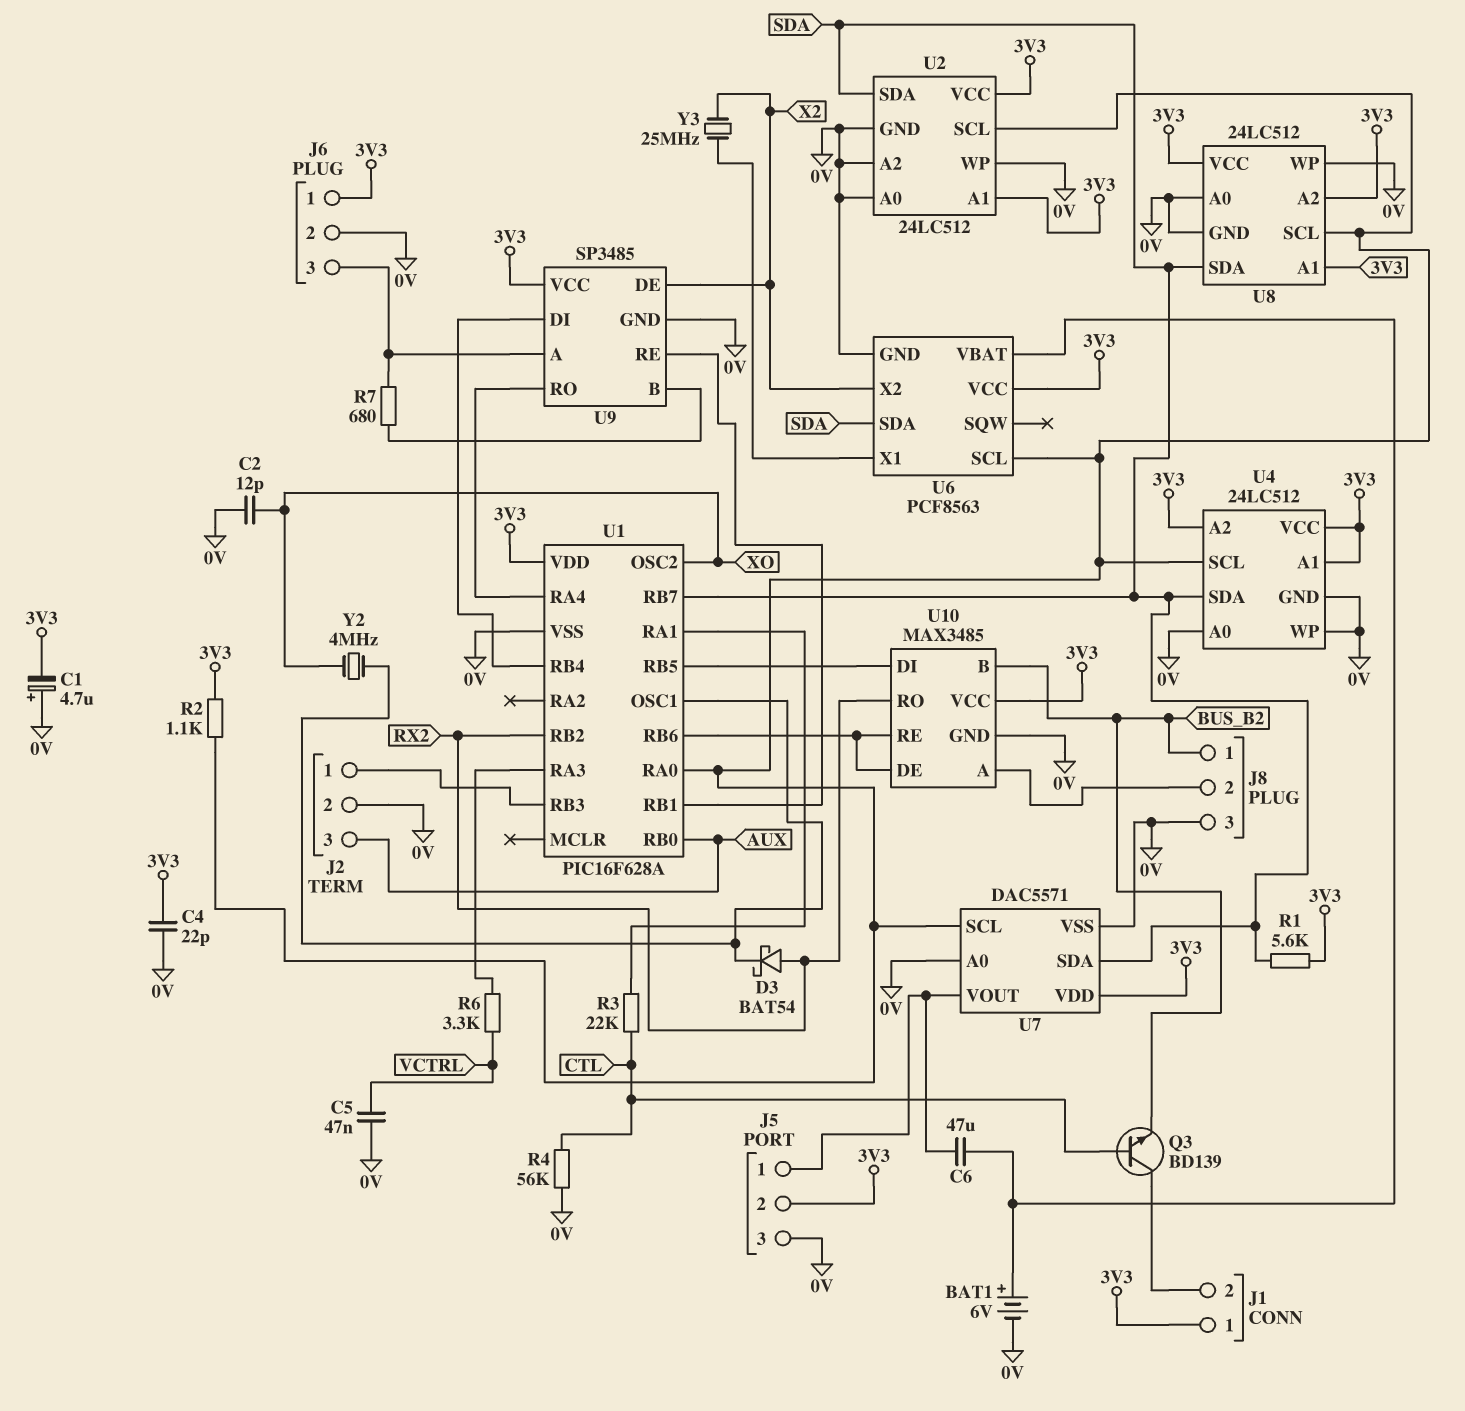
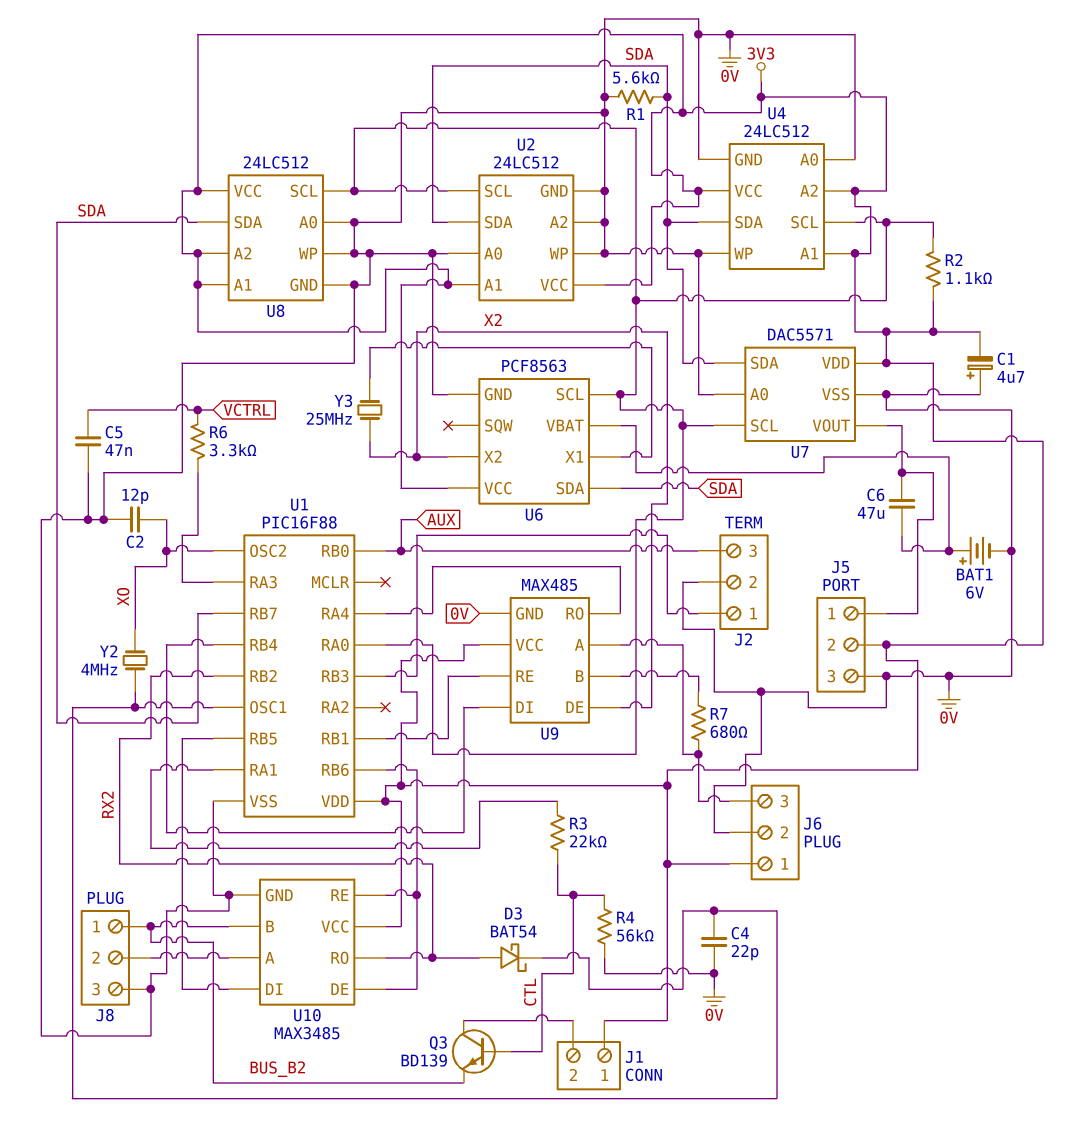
C4: 22pF (0V, 3V3) -> 22pF (0V, U1/OSC1)
R1: 5.6k (3V3, SDA) -> 5.6k (0V, SDA)
U1: PIC16F628A -> PIC16F88
U9: SP3485 -> MAX485

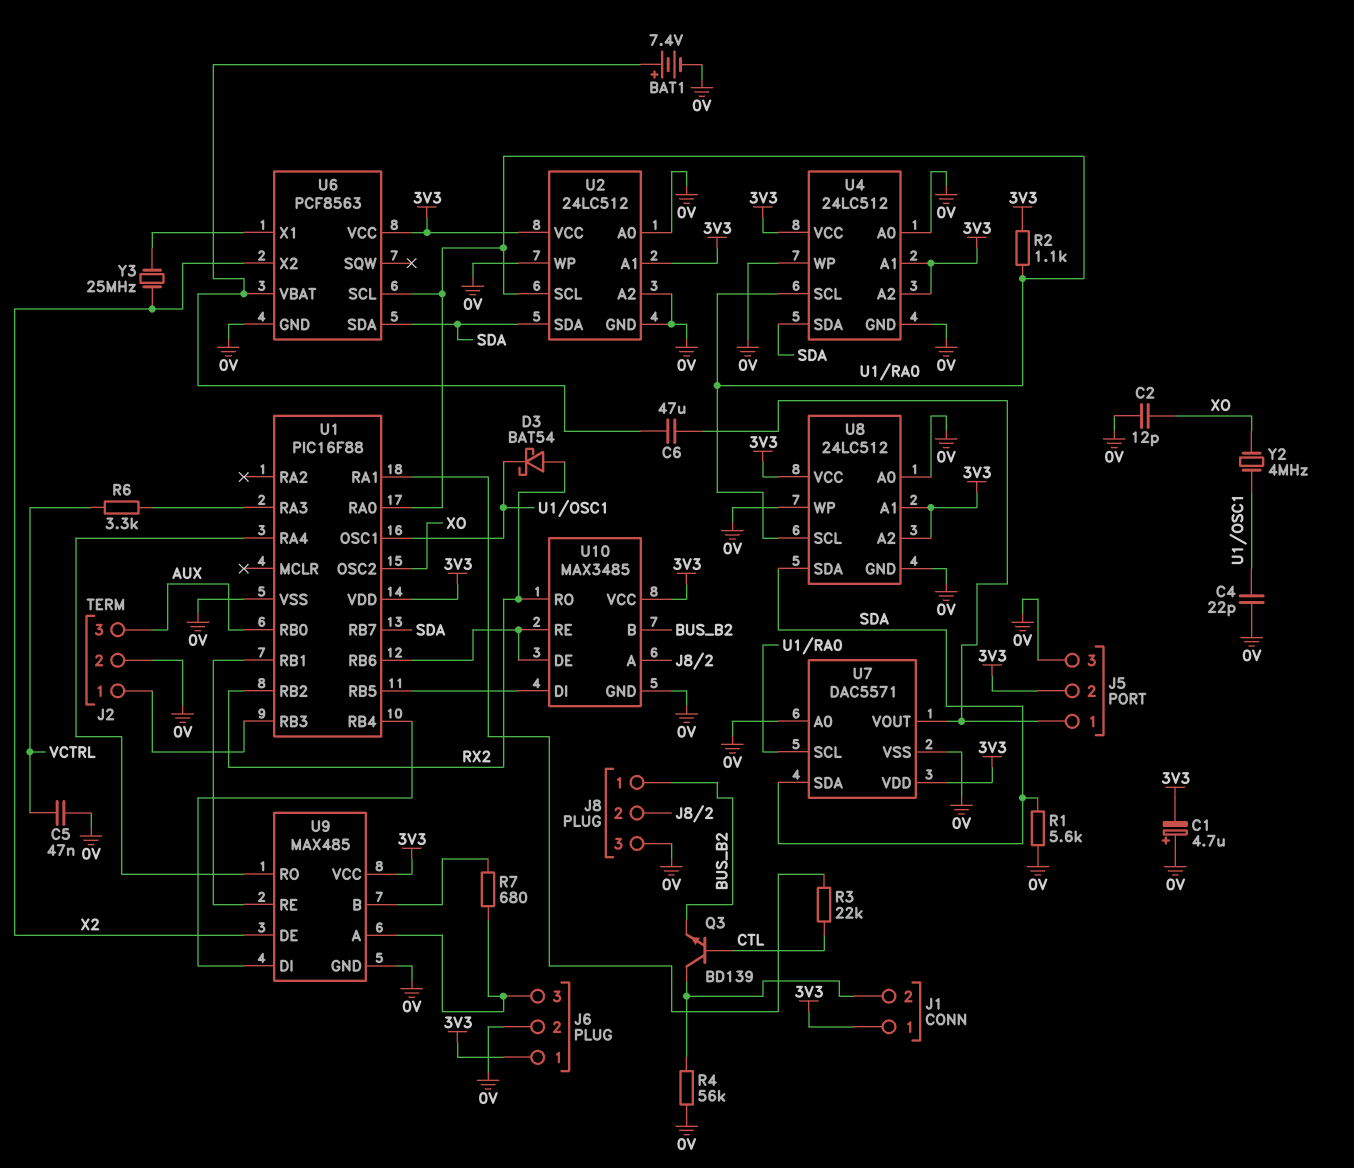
BAT1: 6V (plus U6/VBAT, minus 0V) -> 7.4V (plus U6/VBAT, minus 0V)
R4: 56k (0V, CTL) -> 56k (0V, J1/2)

